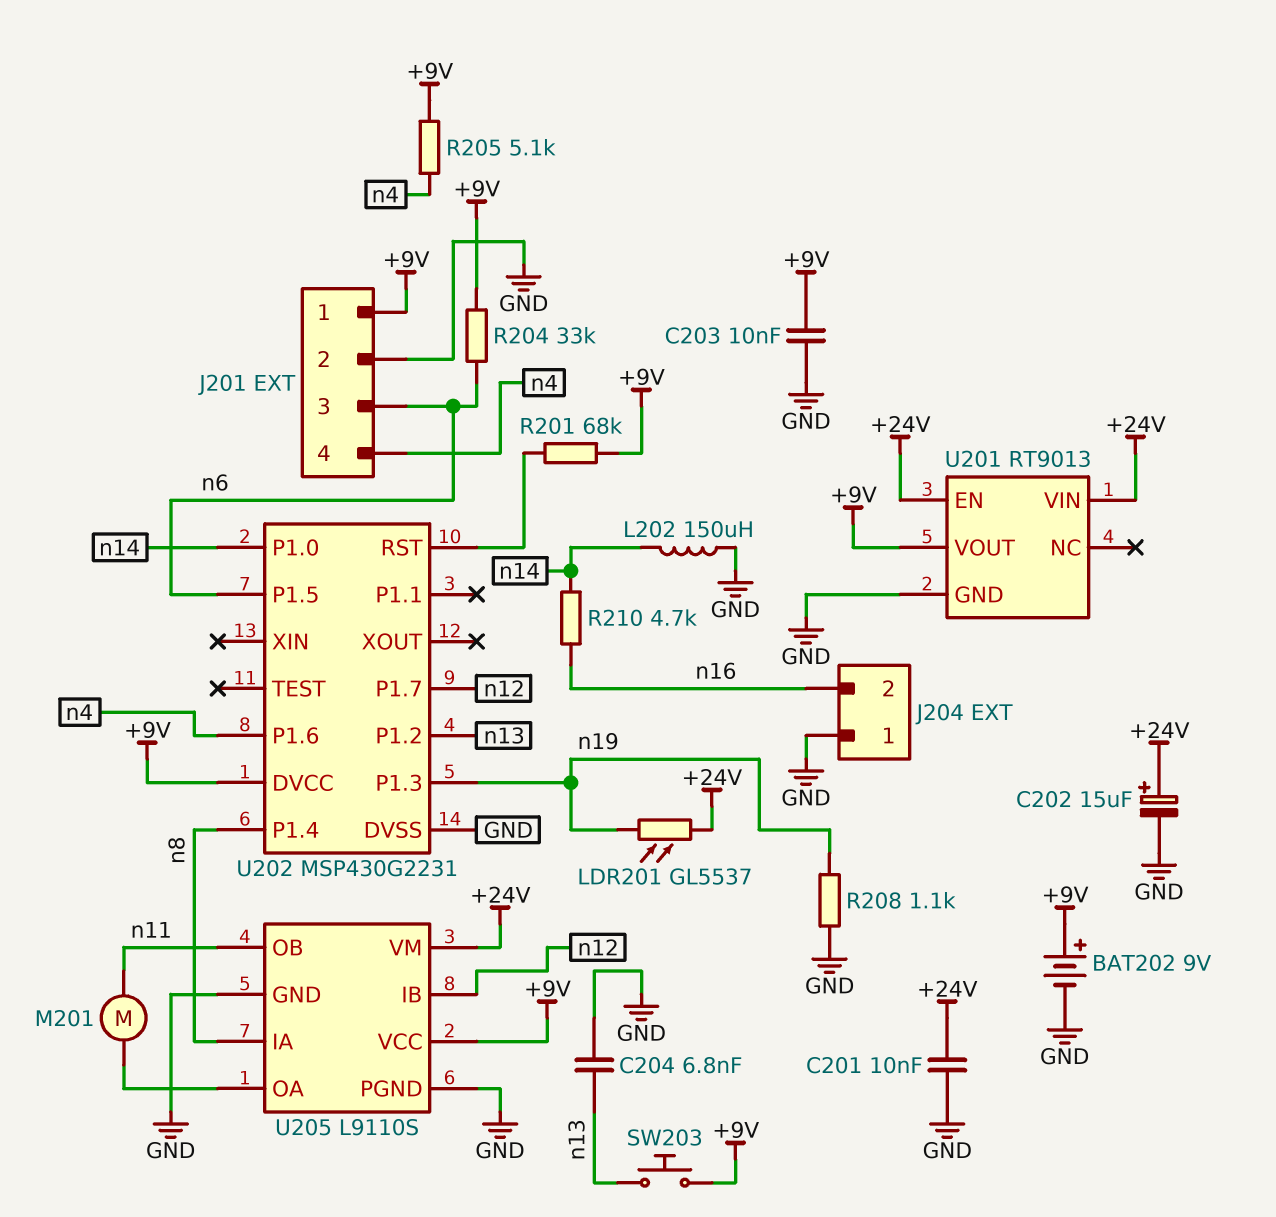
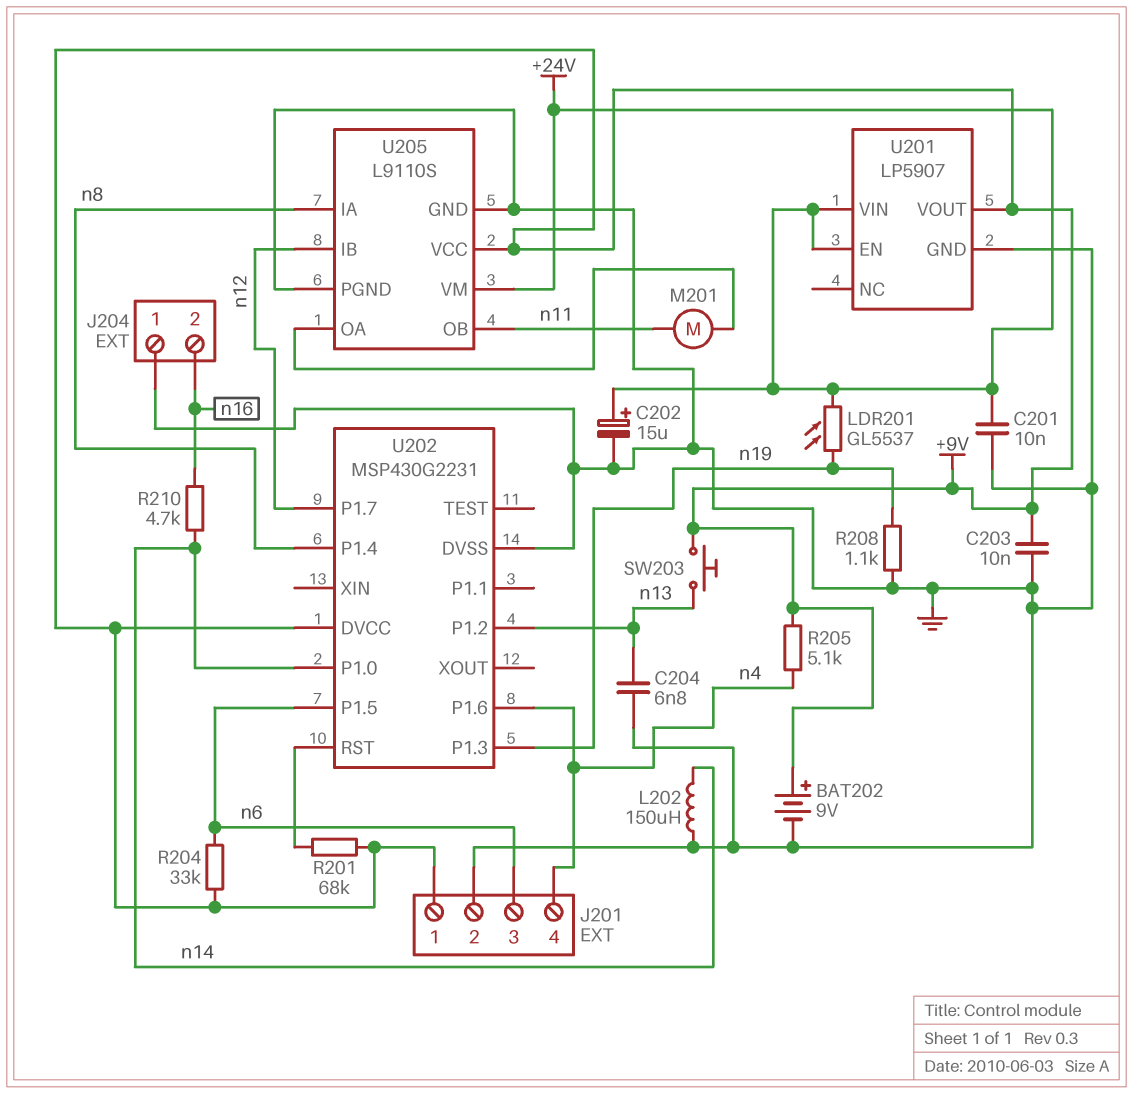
U201: RT9013 -> LP5907

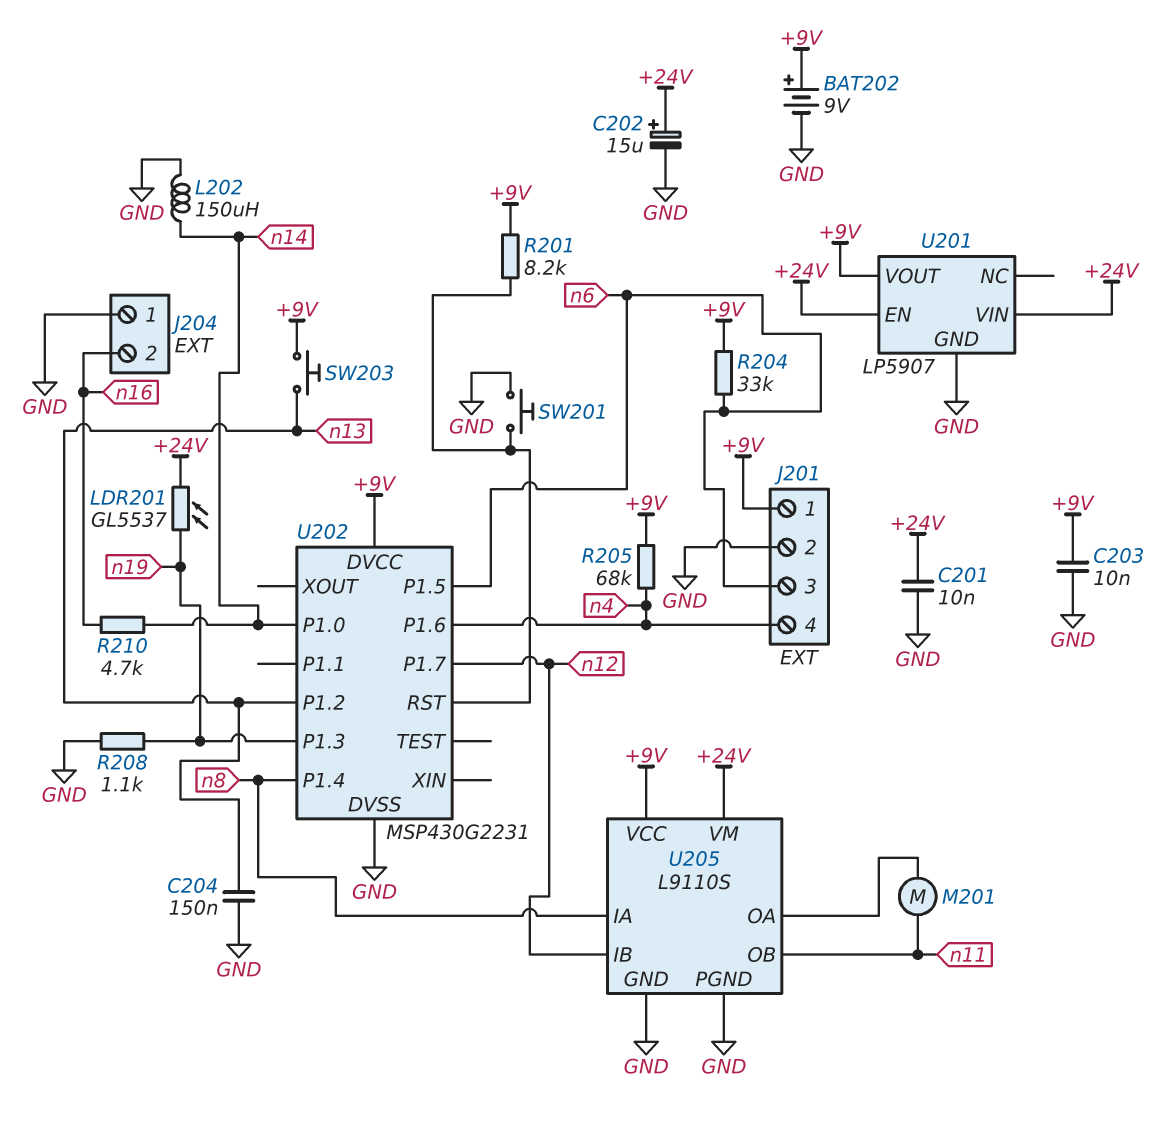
C204: 6.8nF (GND, n13) -> 150nF (GND, n13)
R201: 68k (+9V, U202/RST) -> 8.2k (+9V, U202/RST)
R205: 5.1k (+9V, n4) -> 68k (+9V, n4)
SW201: none -> button (GND, U202/RST)

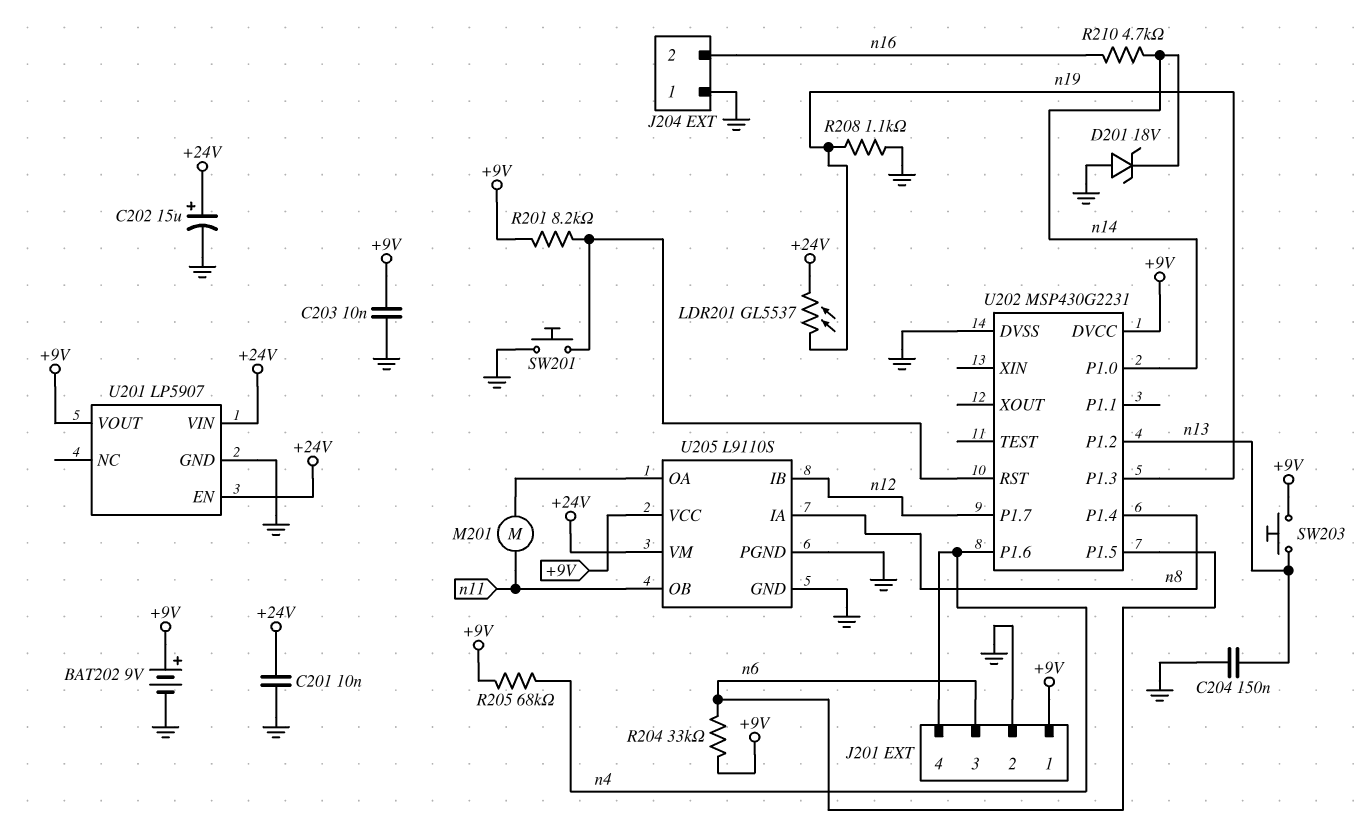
D201: none -> zener 18V (A GND, K n14)
L202: 150uH (GND, n14) -> none

